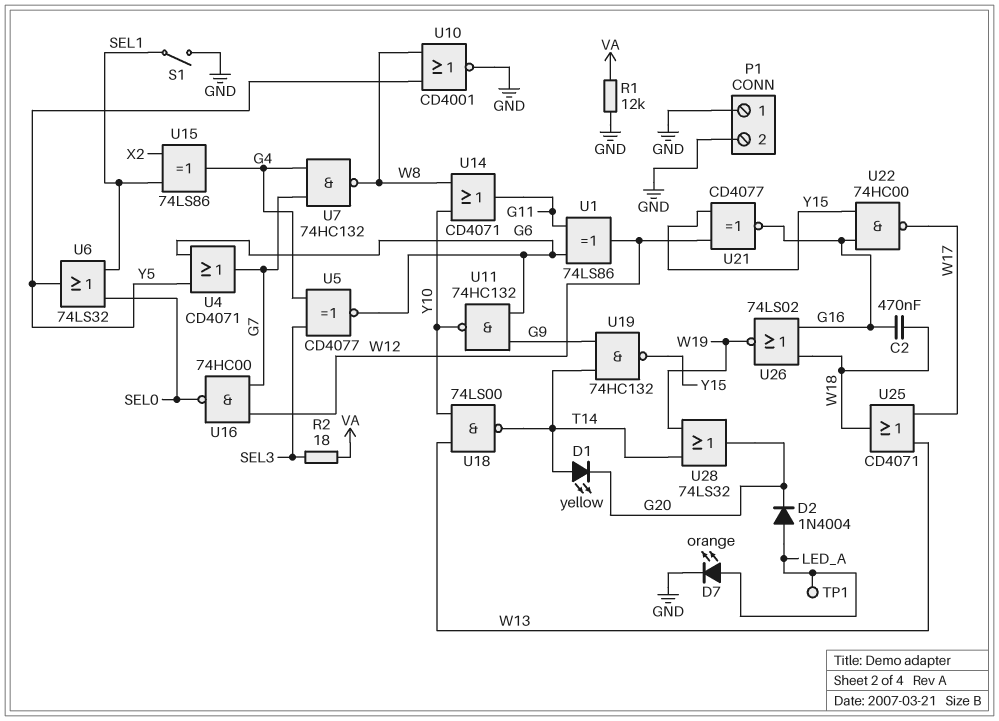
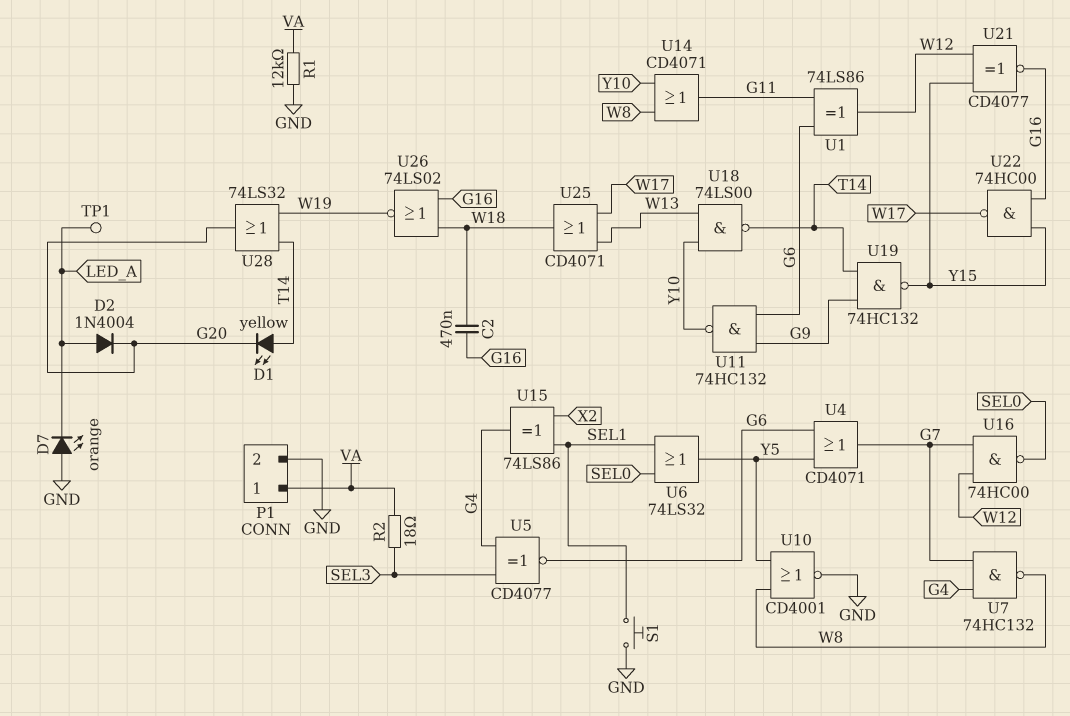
D7: LED orange (A LED_A, K GND) -> LED orange (A GND, K LED_A)
P1 pin 1: GND -> VA
S1: switch (GND, SEL1) -> button (GND, SEL1)

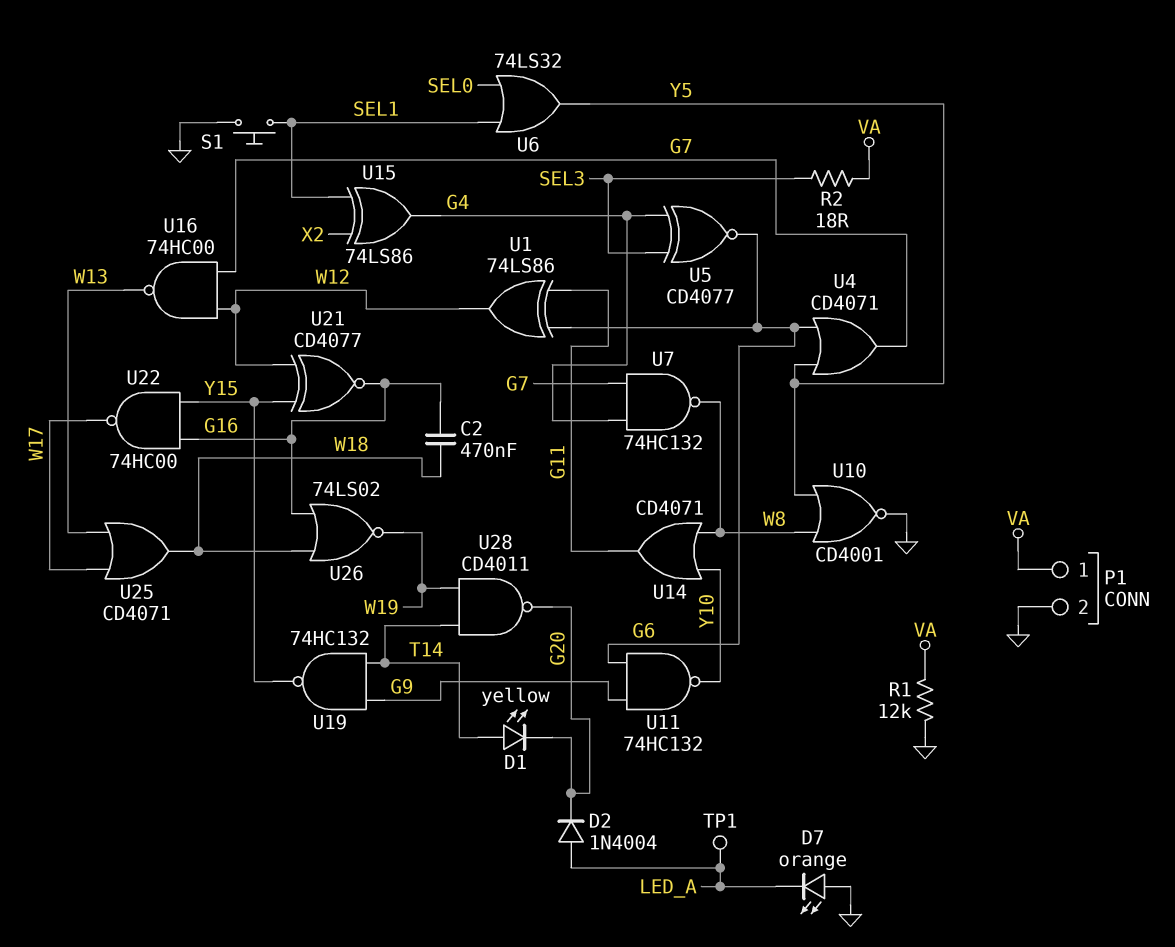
U16: NAND 74HC00 (in G7, in W12, out SEL0) -> NAND 74HC00 (in G7, in W12, out W13)
U18: NAND 74LS00 (in W13, in Y10, out T14) -> none
U28: OR 74LS32 (in T14, in W19, out G20) -> NAND CD4011 (in T14, in W19, out G20)

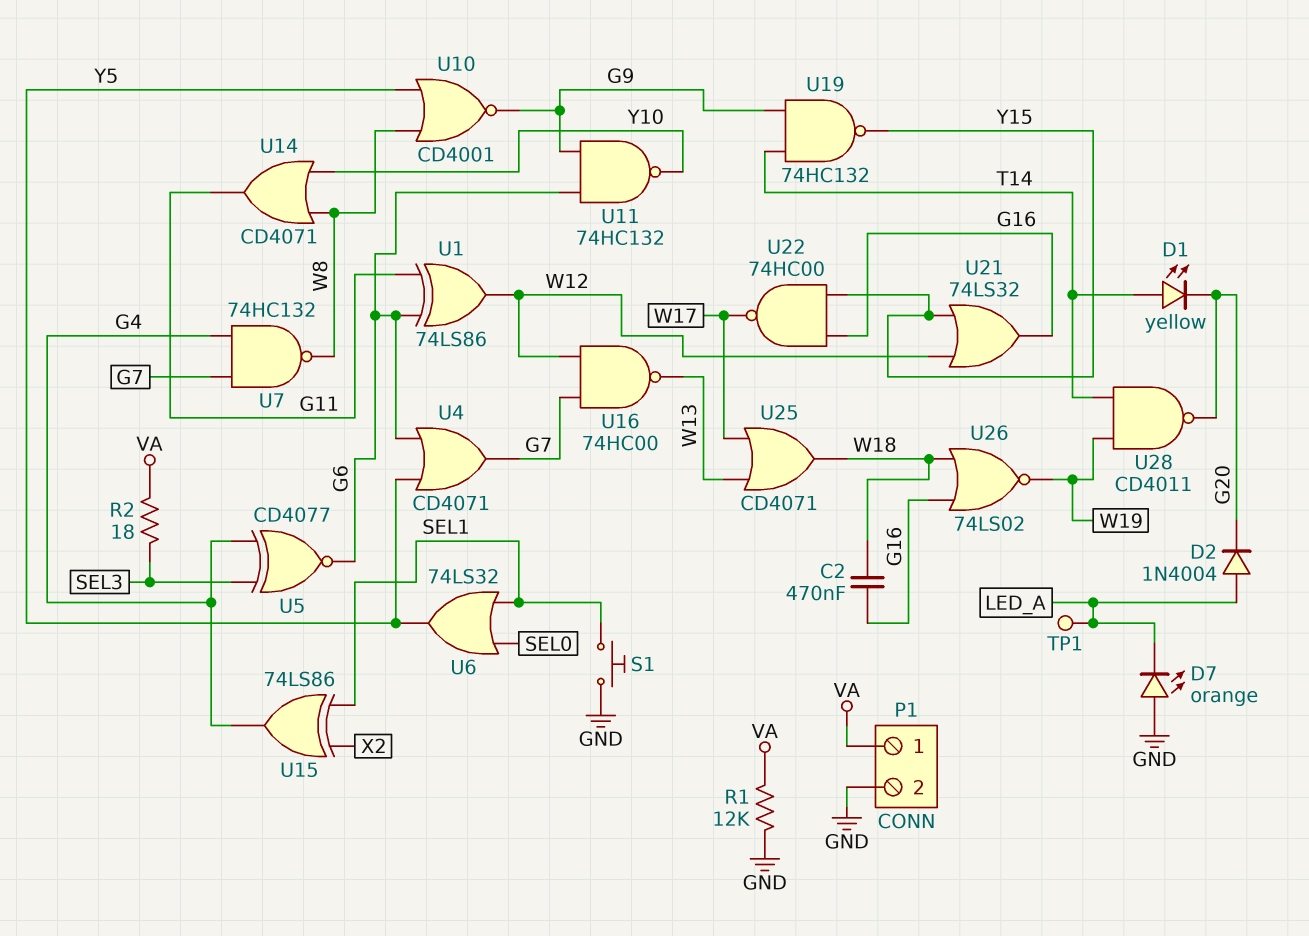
U10: NOR CD4001 (in W8, in Y5, out GND) -> NOR CD4001 (in W8, in Y5, out G9)
U21: XNOR CD4077 (in W12, in Y15, out G16) -> OR 74LS32 (in W12, in Y15, out G16)

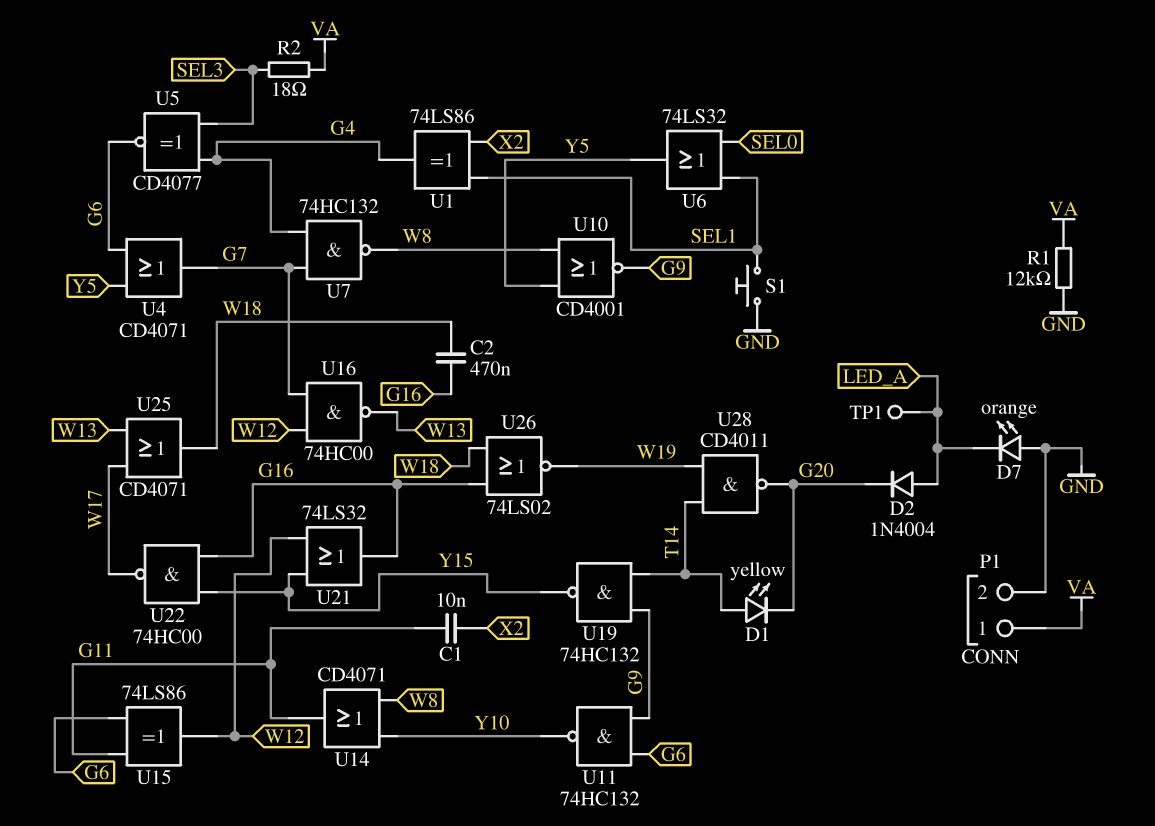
C1: none -> 10nF (G11, X2)
U1: XOR 74LS86 (in G6, in G11, out W12) -> XOR 74LS86 (in SEL1, in X2, out G4)
U15: XOR 74LS86 (in SEL1, in X2, out G4) -> XOR 74LS86 (in G6, in G11, out W12)

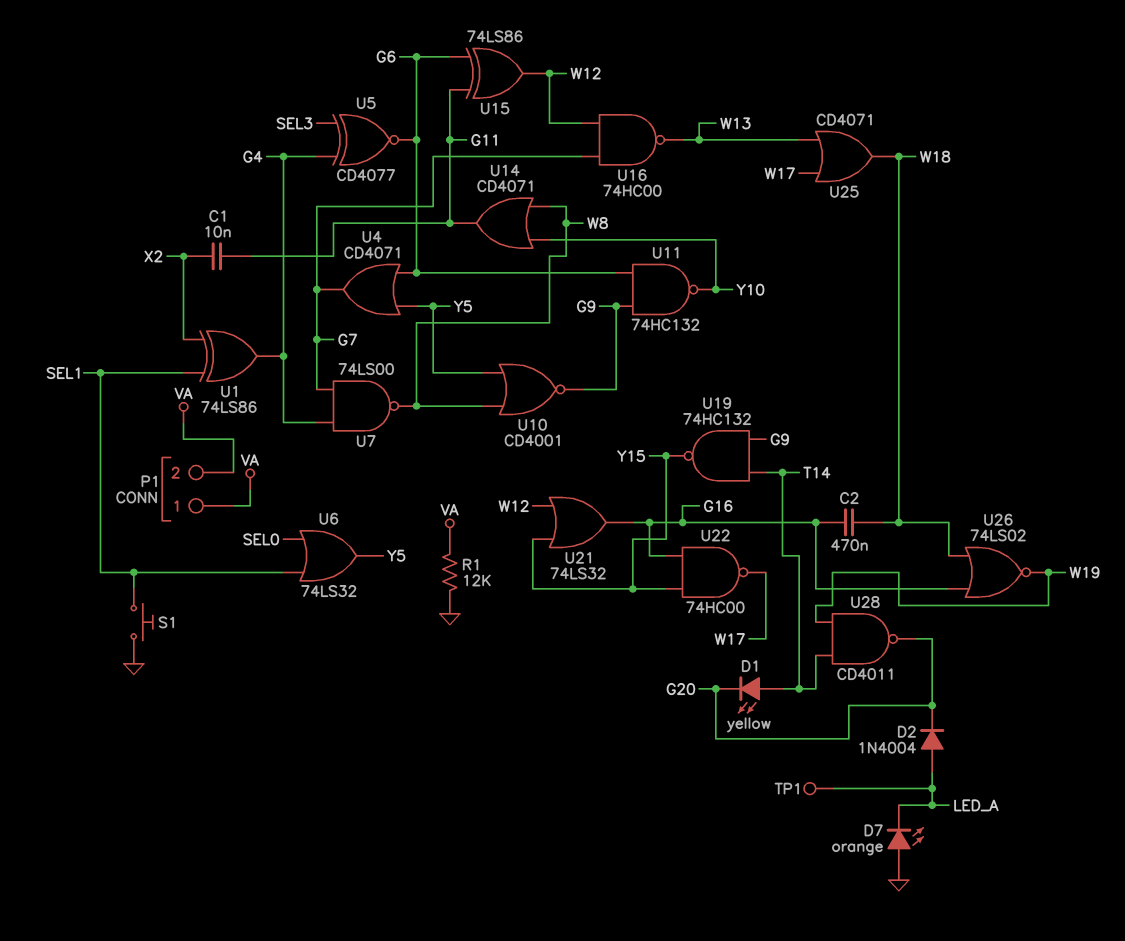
P1 pin 2: GND -> VA
R2: 18 (SEL3, VA) -> none
U7: NAND 74HC132 (in G4, in G7, out W8) -> NAND 74LS00 (in G4, in G7, out W8)

